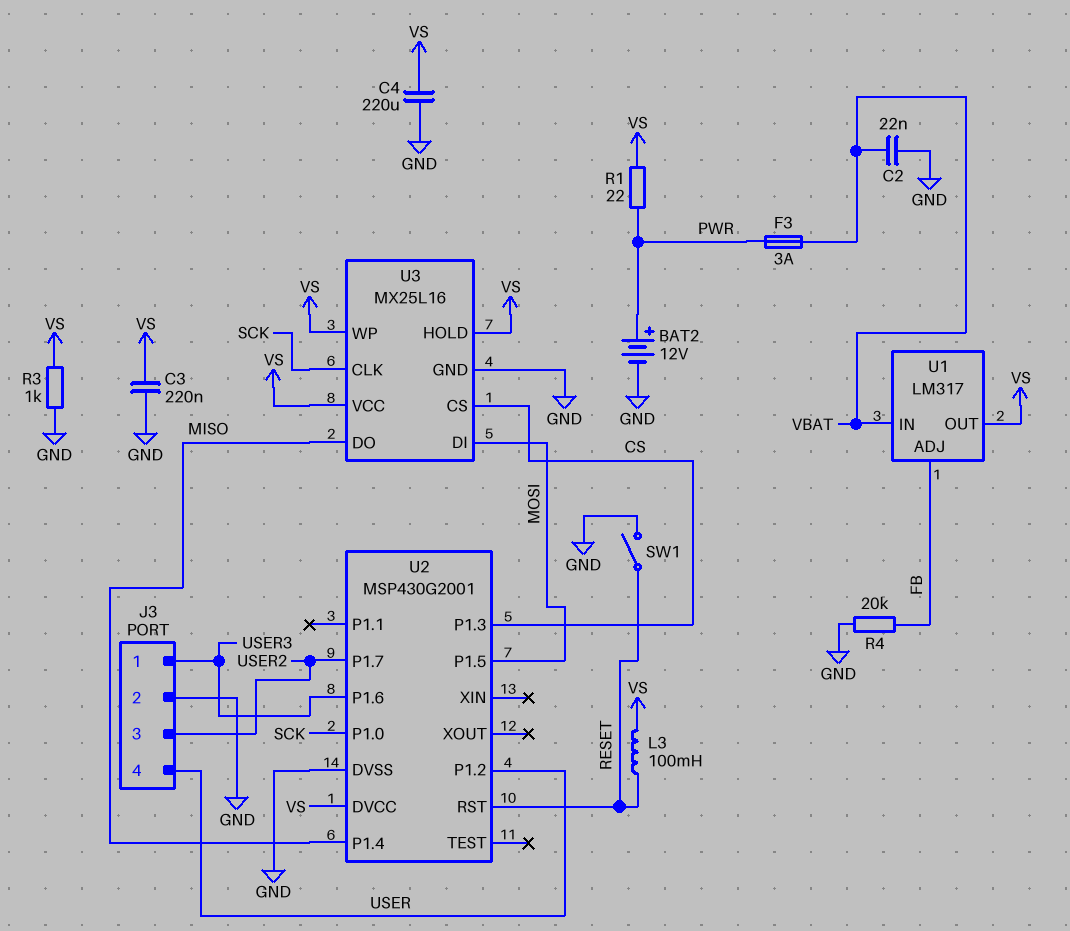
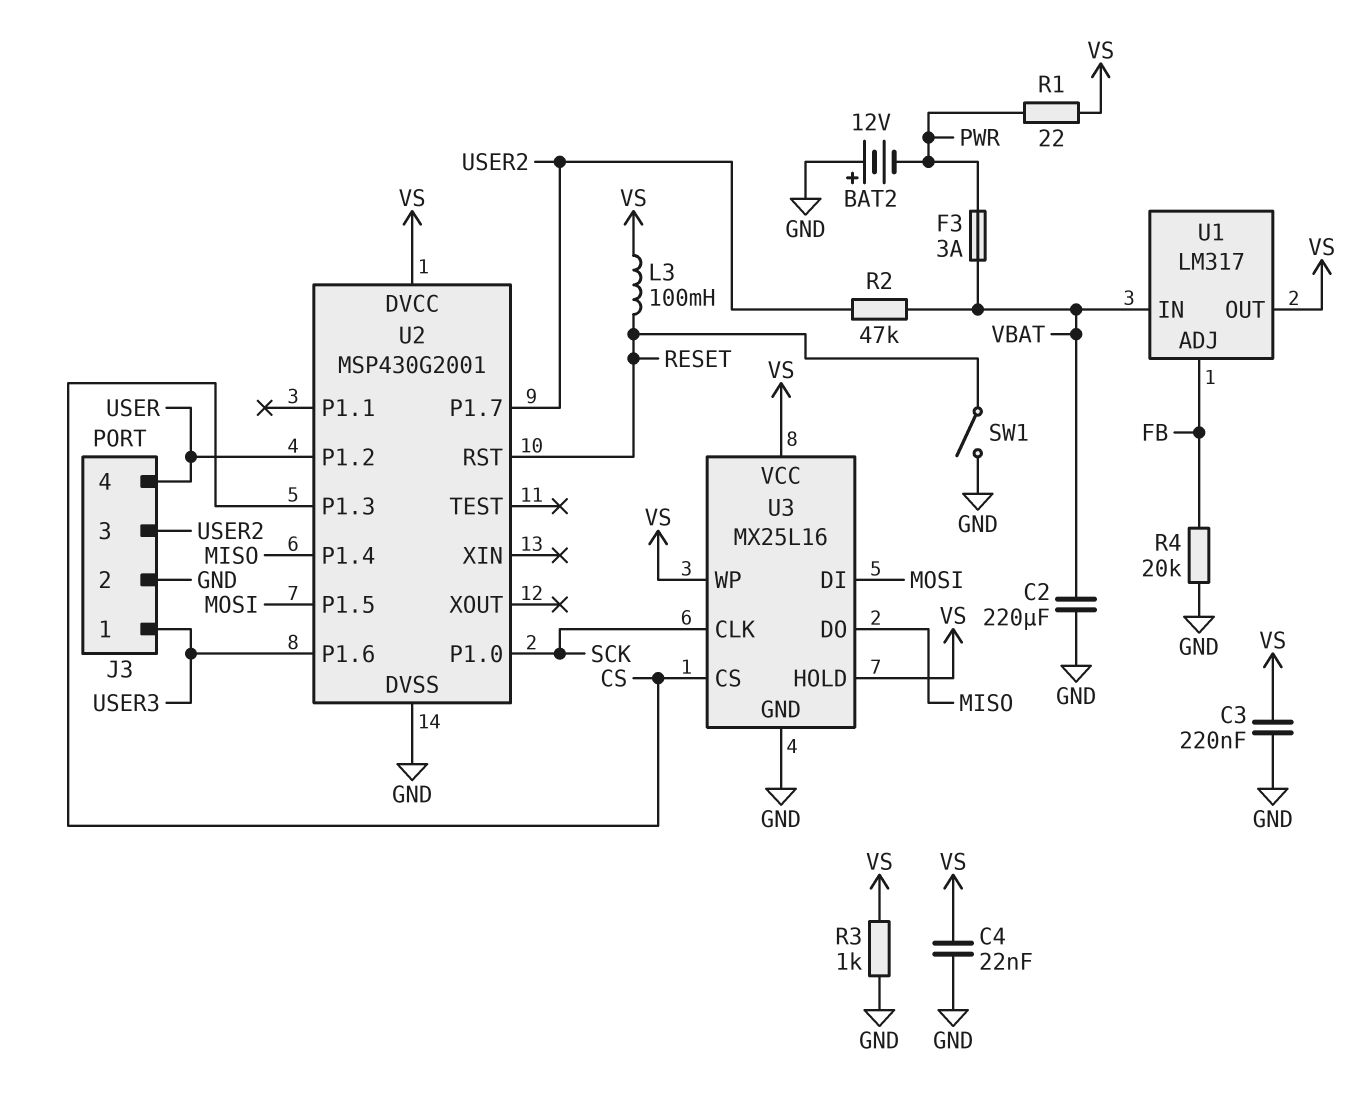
BAT2: 12V (plus PWR, minus GND) -> 12V (plus GND, minus PWR)
C2: 22nF (GND, VBAT) -> 220uF (GND, VBAT)
C4: 220uF (GND, VS) -> 22nF (GND, VS)
R2: none -> 47k (USER2, VBAT)

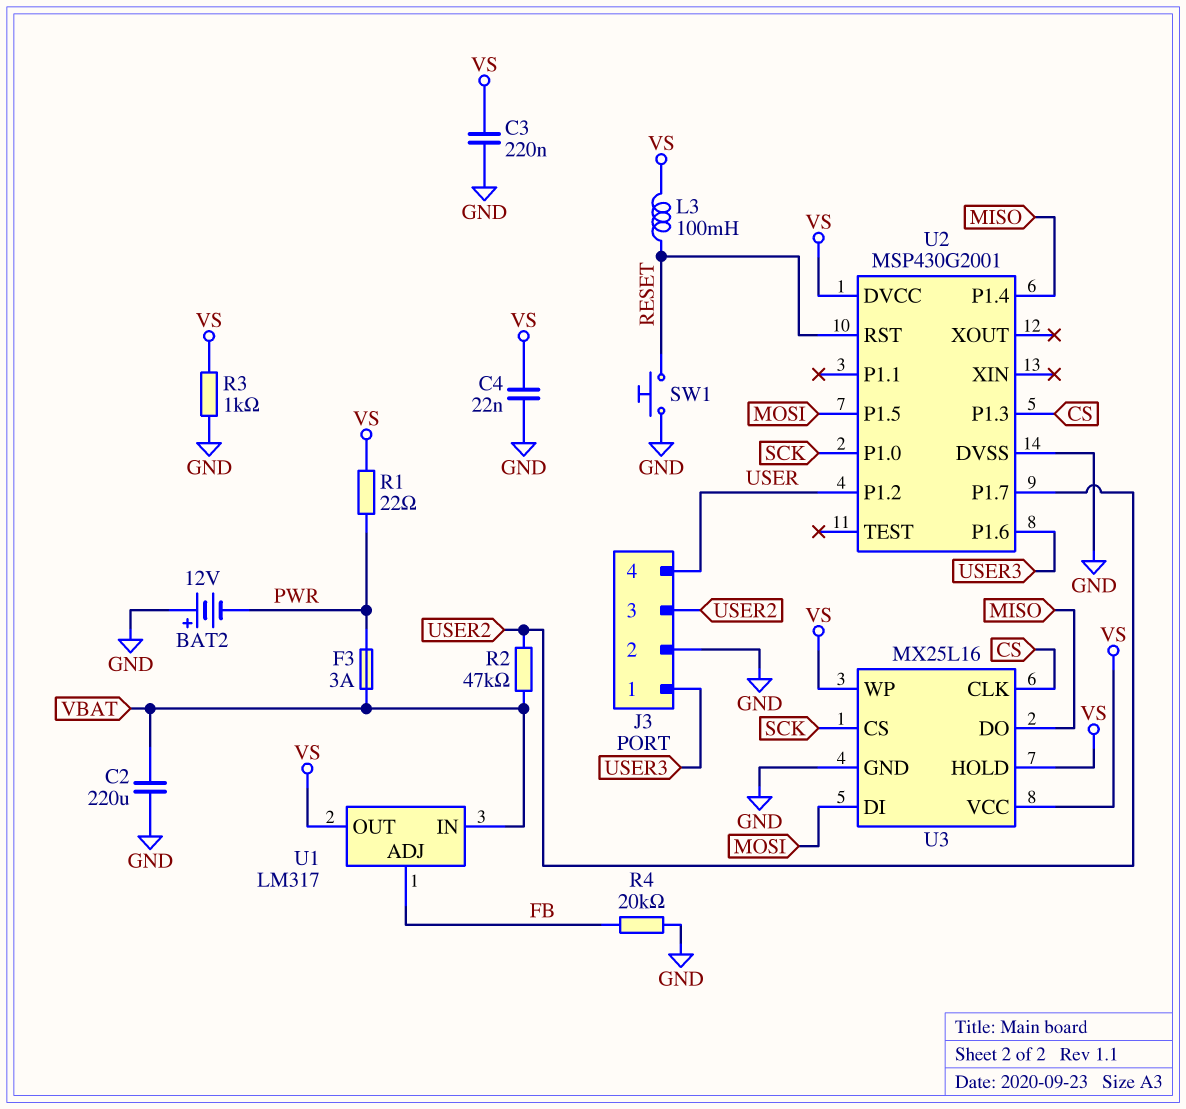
SW1: switch (GND, RESET) -> button (GND, RESET)
U3 pin CLK: SCK -> CS
U3 pin CS: CS -> SCK

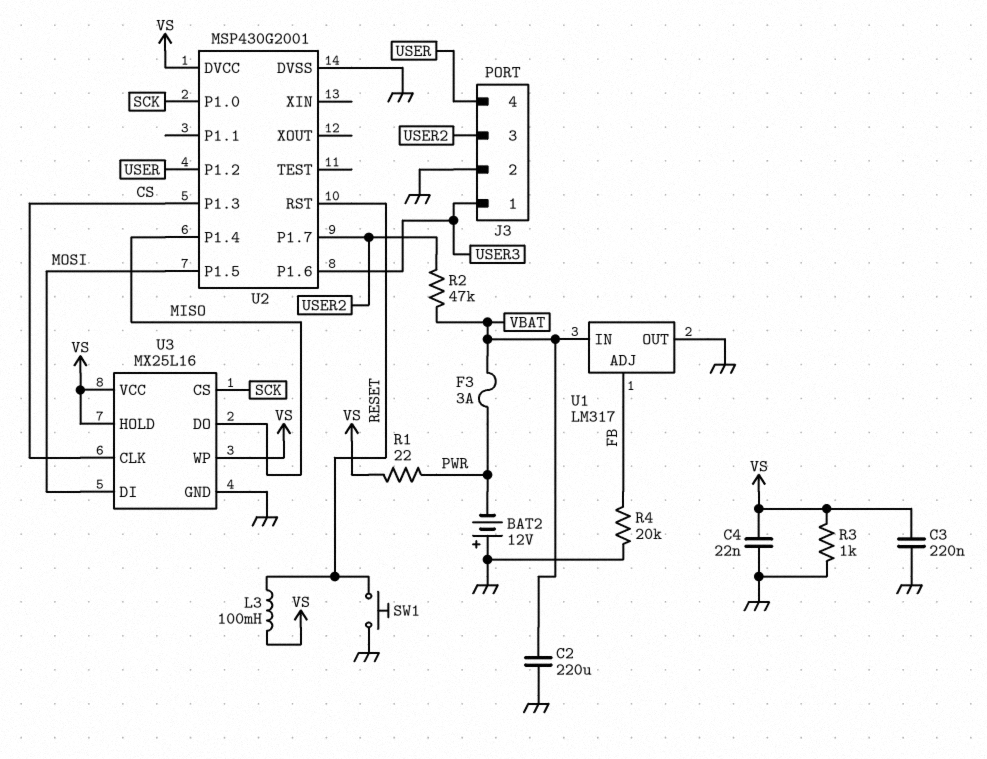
U1 pin OUT: VS -> GND

